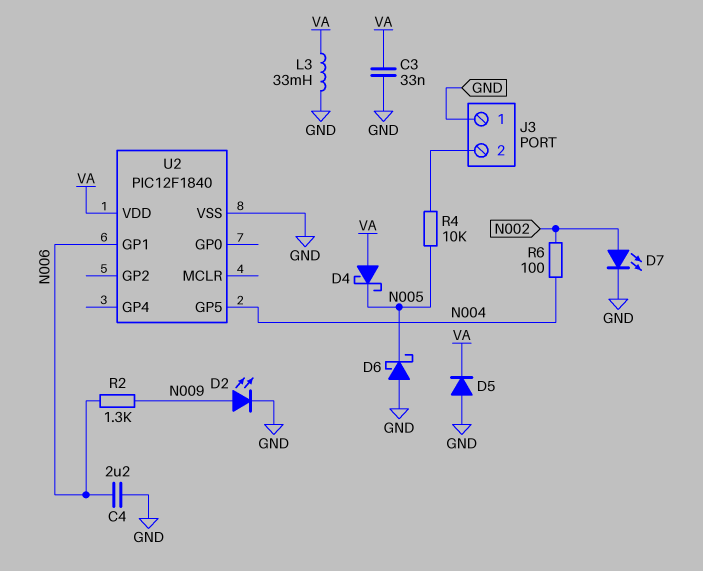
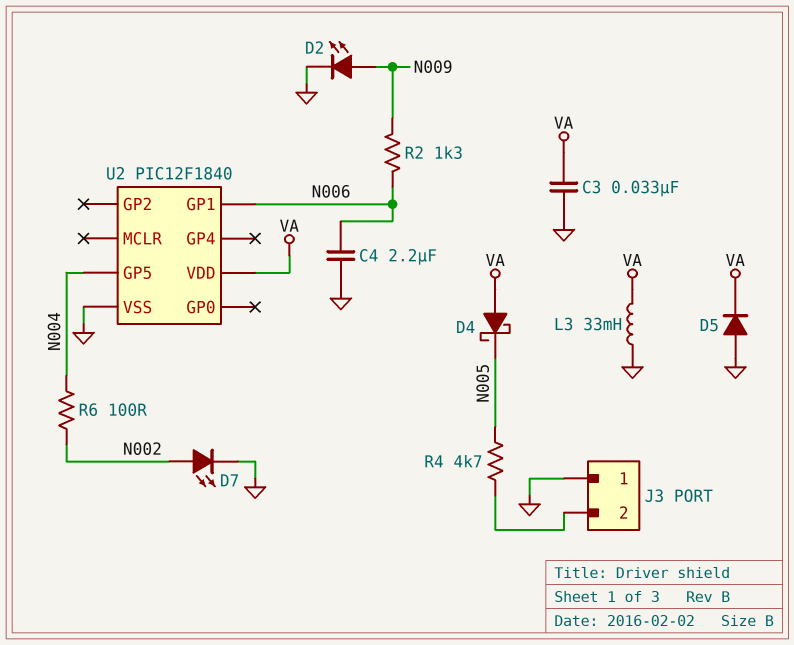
D6: schottky (A GND, K N005) -> none
R4: 10k (J3/2, N005) -> 4.7k (J3/2, N005)

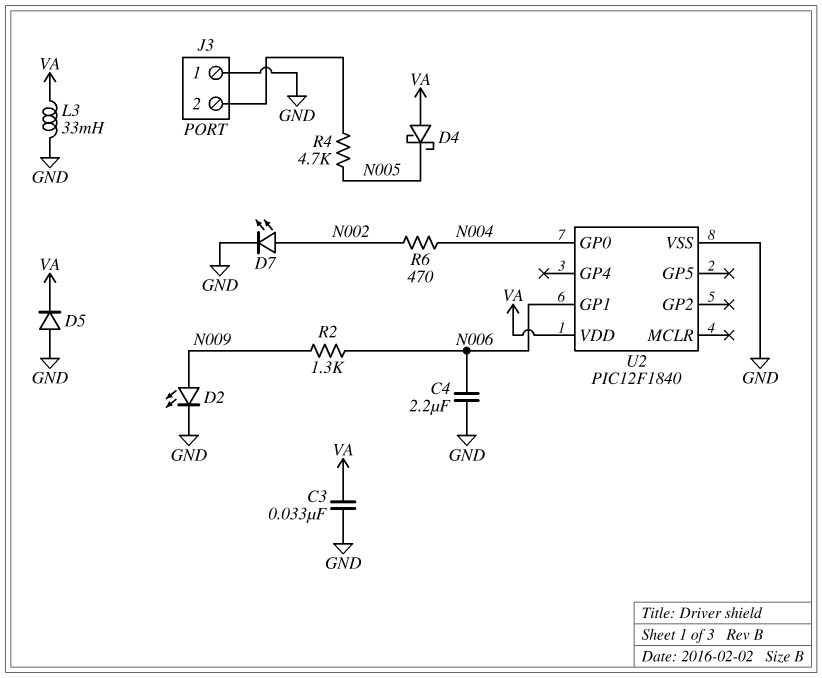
R6: 100 (N002, N004) -> 470 (N002, N004)
U2 pin GP0: none -> N004
U2 pin GP5: N004 -> none

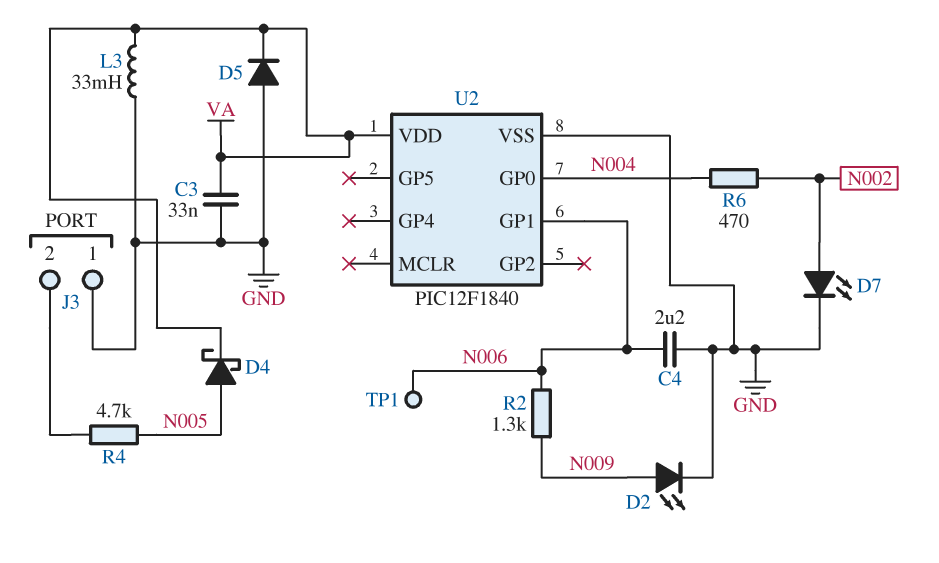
D4: schottky (A VA, K N005) -> schottky (A N005, K VA)
TP1: none -> test point (N006)

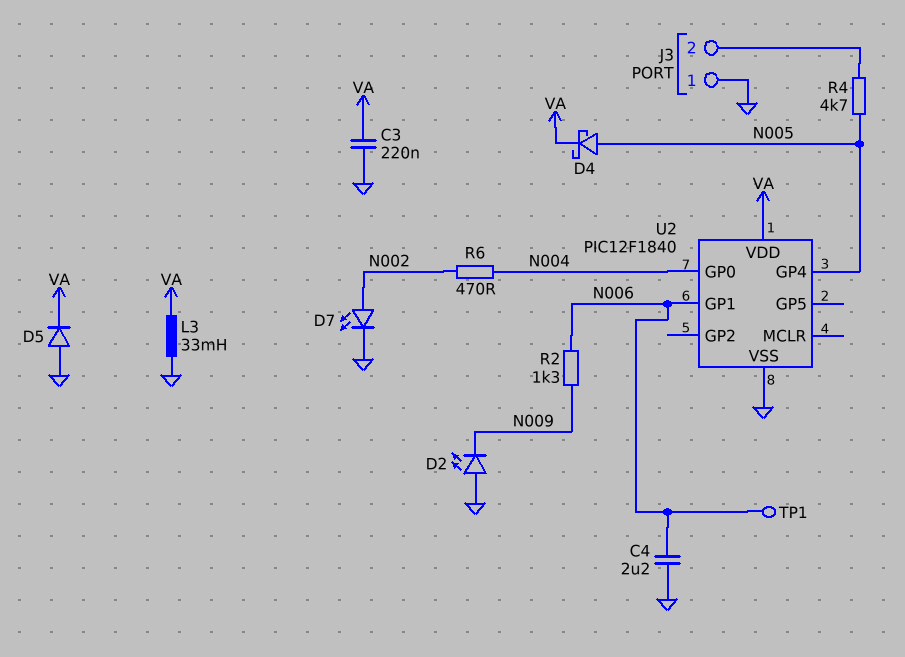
C3: 33nF (GND, VA) -> 220nF (GND, VA)
D2: LED (A N009, K GND) -> LED (A GND, K N009)
U2 pin GP4: none -> N005

